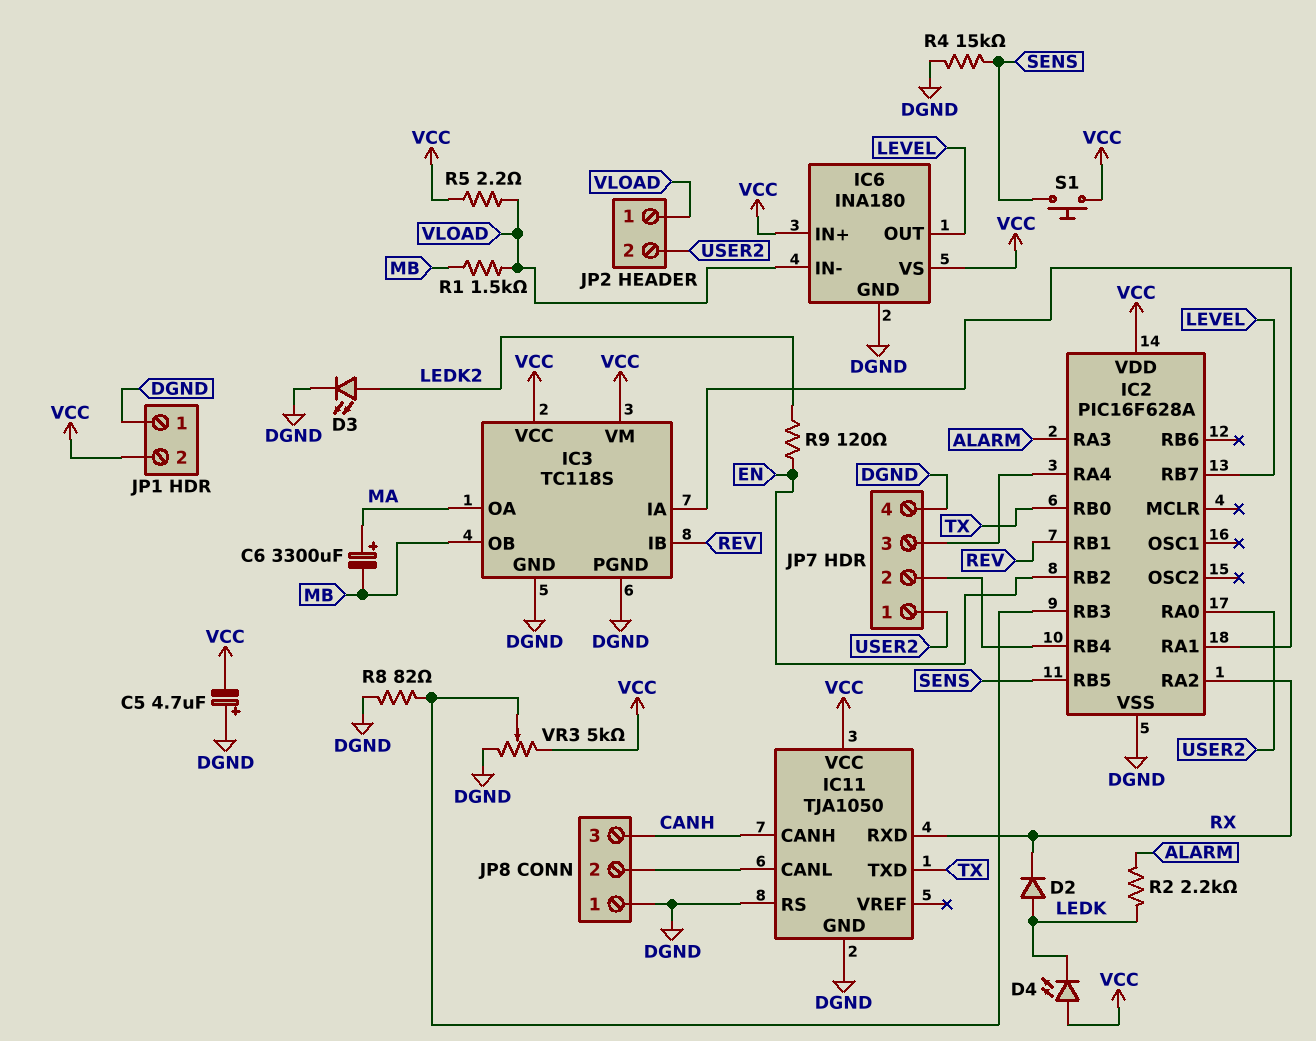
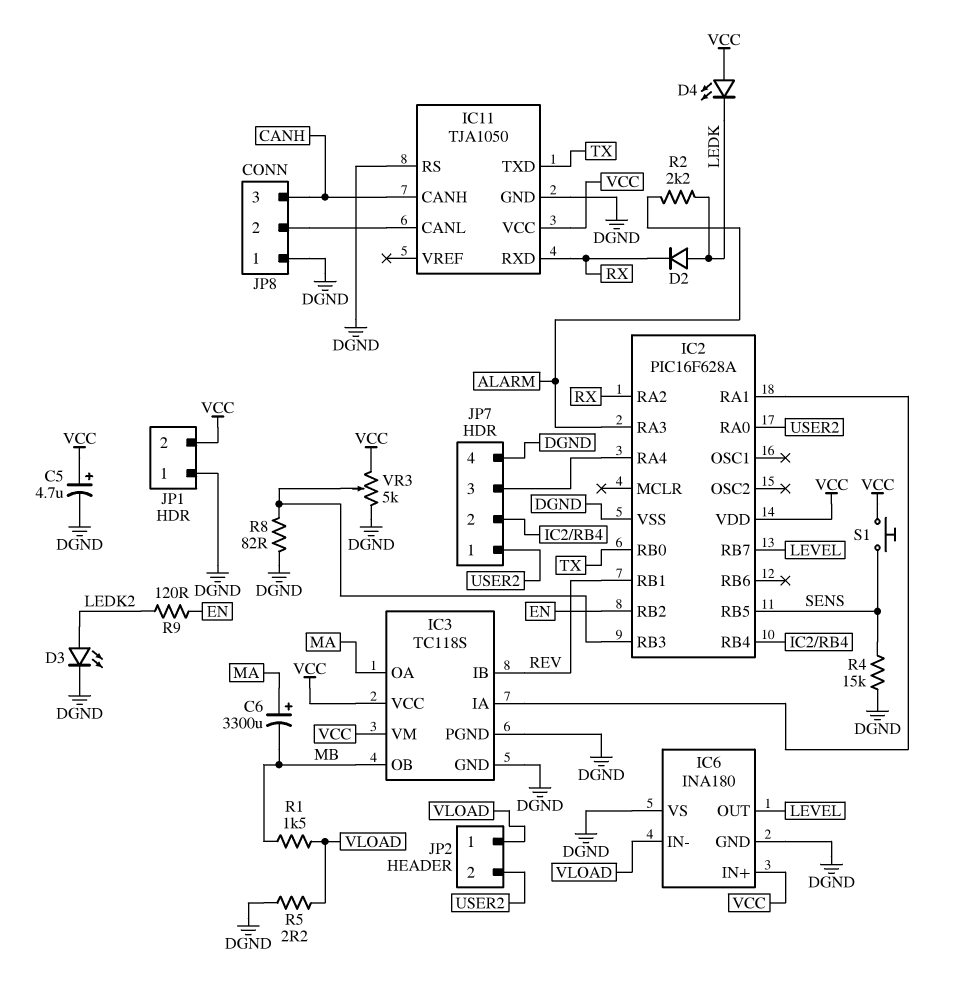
C5: 4.7uF (plus DGND, minus VCC) -> 4.7uF (plus VCC, minus DGND)
IC6 pin VS: VCC -> DGND
R5: 2.2 (VCC, VLOAD) -> 2.2 (DGND, VLOAD)

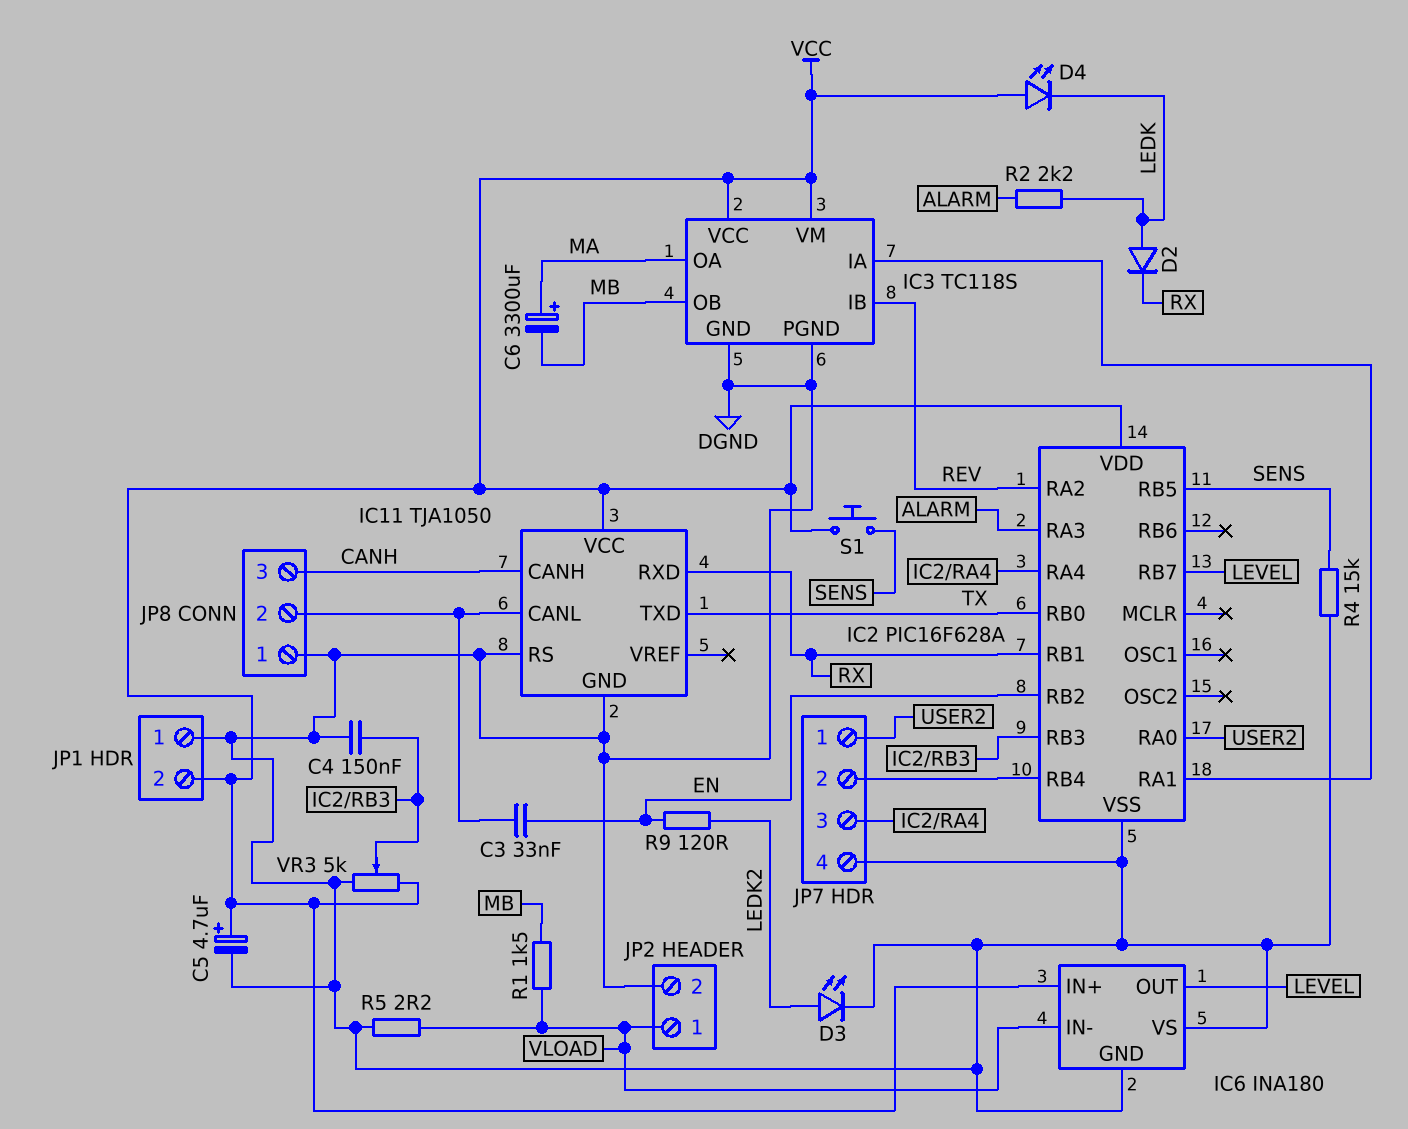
C3: none -> 33nF (EN, IC11/CANL)
C4: none -> 150nF (DGND, IC2/RB3)
IC2 pin RA2: RX -> REV
IC2 pin RB1: REV -> RX
JP2 pin 2: USER2 -> DGND
R8: 82 (DGND, IC2/RB3) -> none

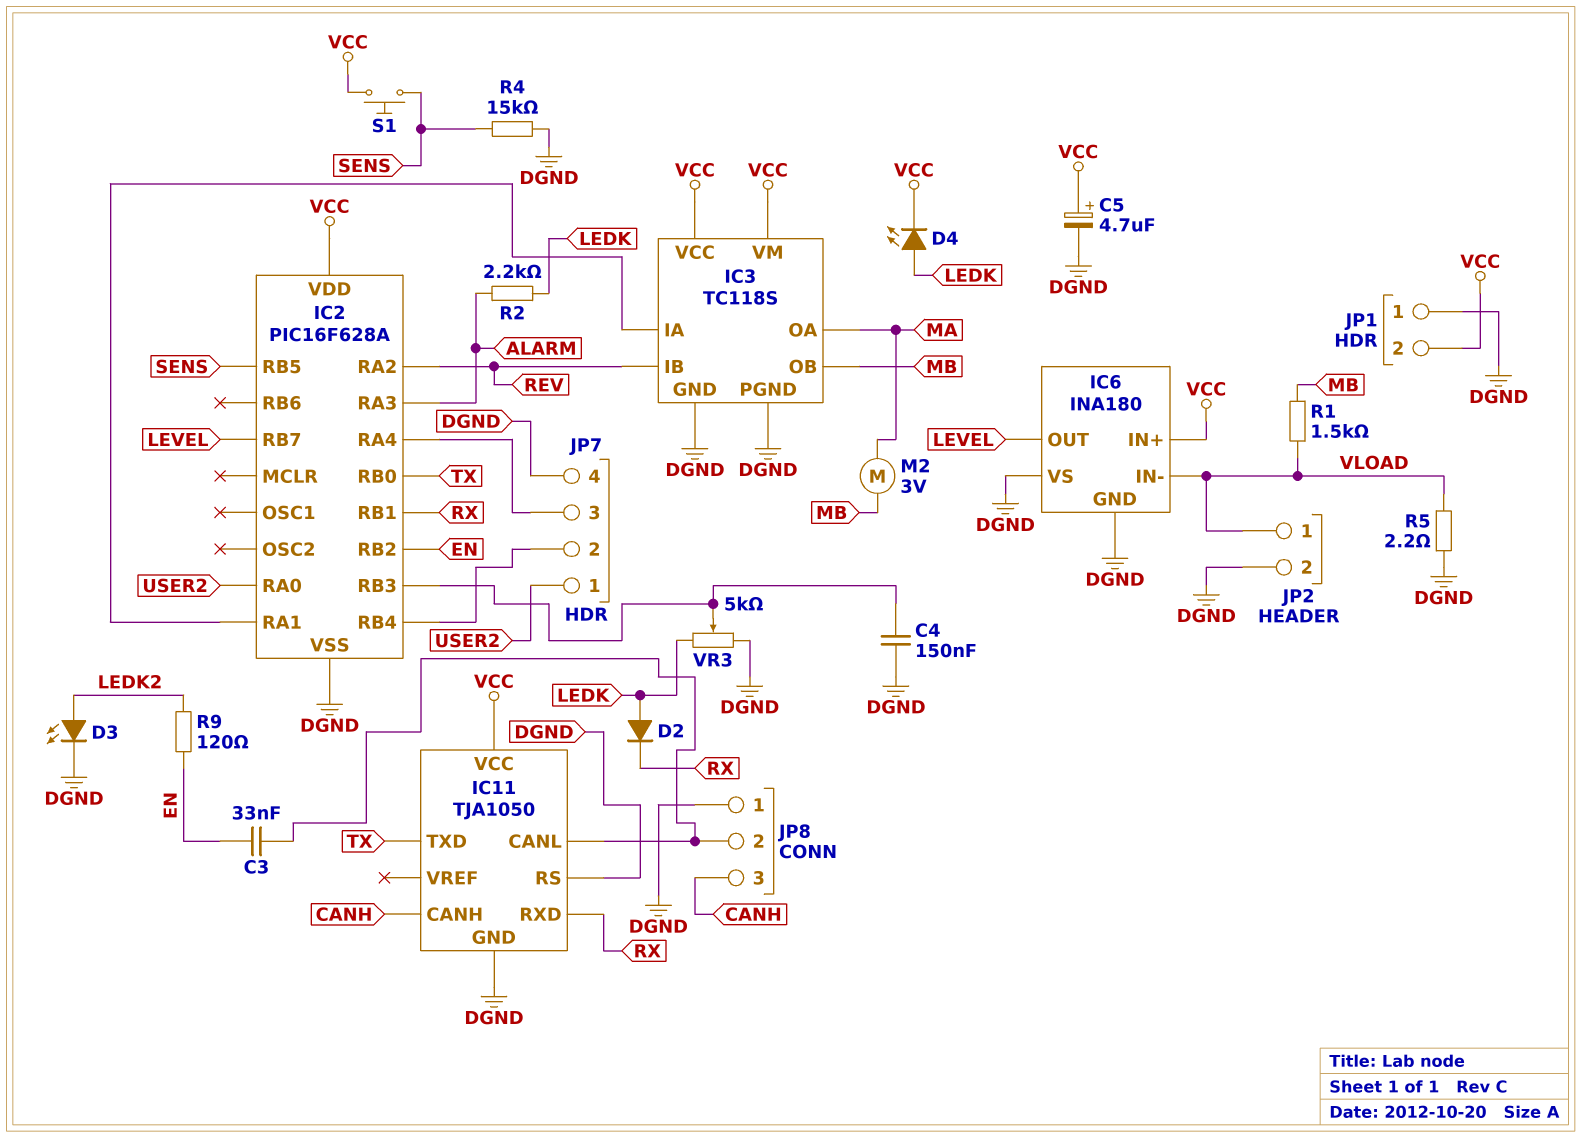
C6: 3300uF (plus MA, minus MB) -> none
D4: LED (A VCC, K LEDK) -> LED (A LEDK, K VCC)
M2: none -> motor 3V (MA, MB)
VR3: 5k (DGND, VCC, wiper IC2/RB3) -> 5k (DGND, LEDK, wiper IC2/RB3)

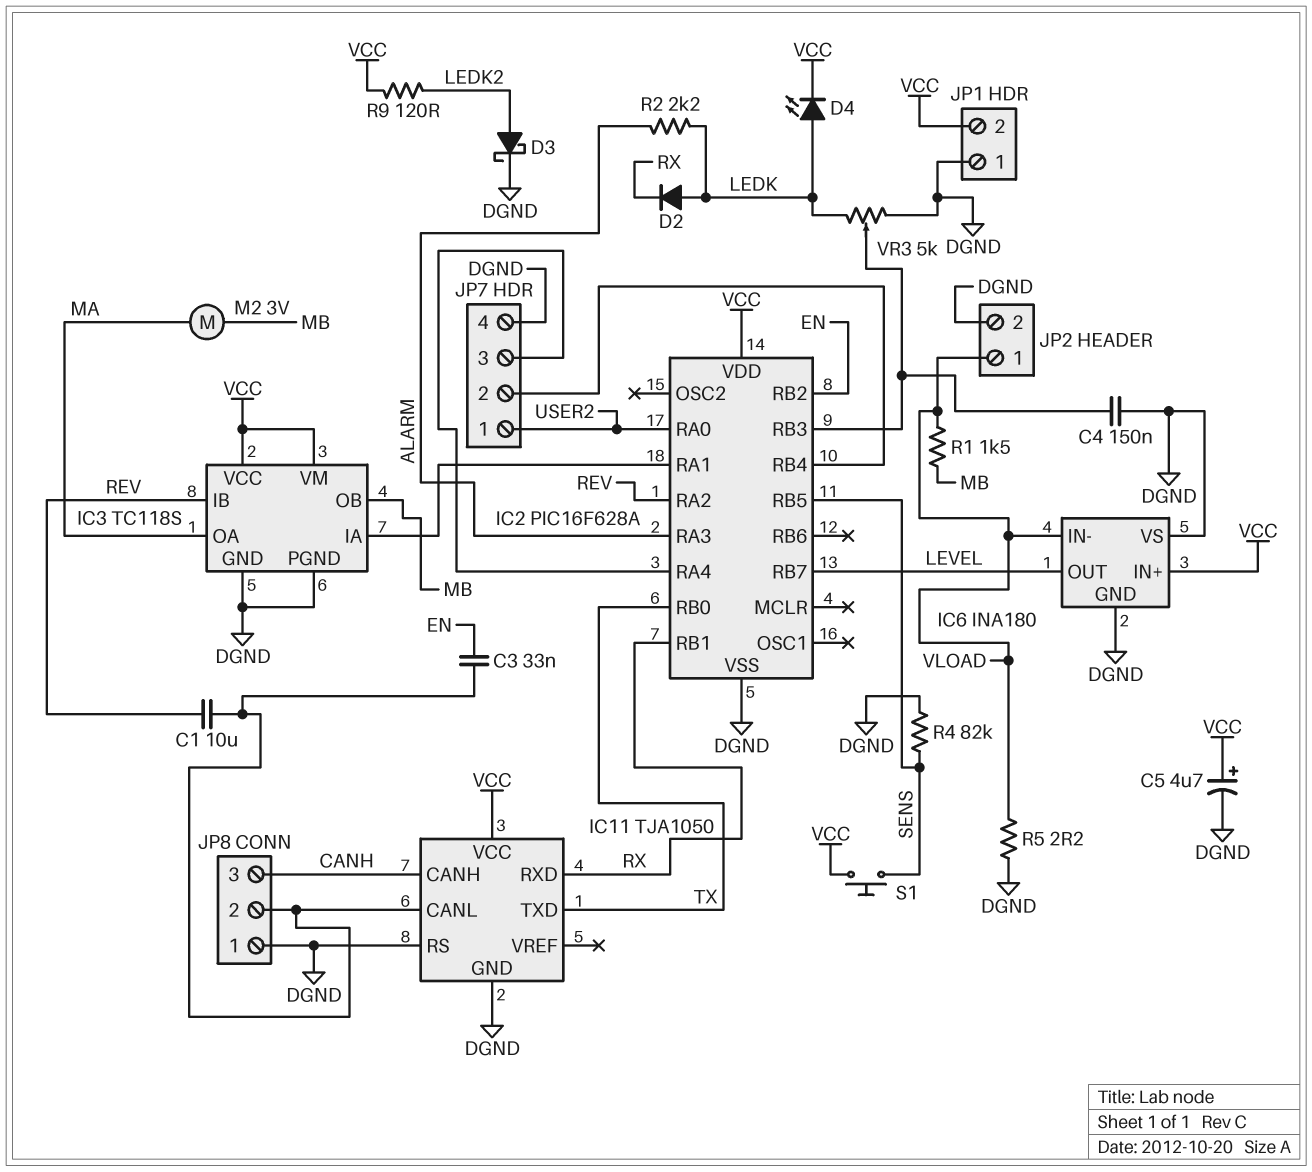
C1: none -> 10uF (IC11/CANL, REV)
D3: LED (A LEDK2, K DGND) -> schottky (A LEDK2, K DGND)
R4: 15k (DGND, SENS) -> 82k (DGND, SENS)
R9: 120 (EN, LEDK2) -> 120 (LEDK2, VCC)

